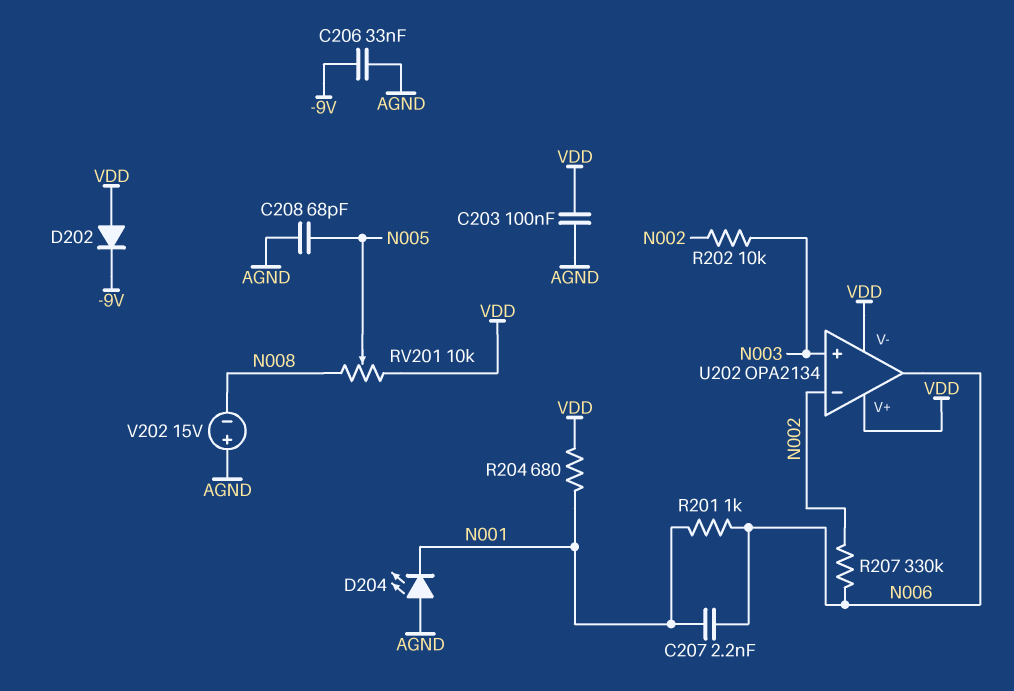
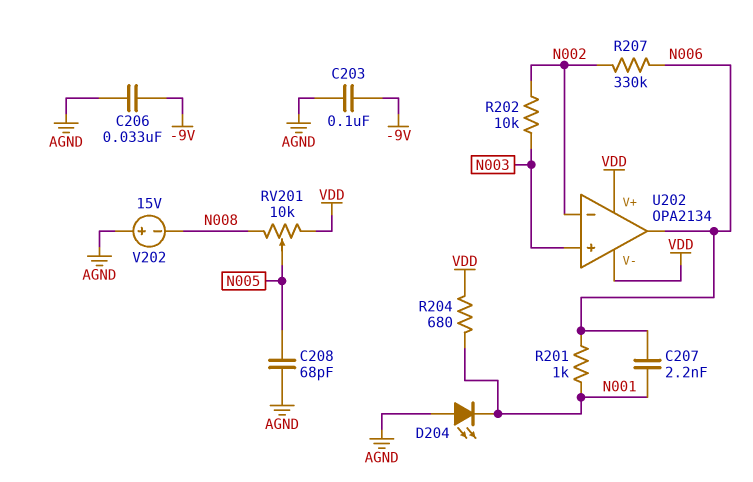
C203: 100nF (AGND, VDD) -> 100nF (-9V, AGND)
D202: diode (A VDD, K -9V) -> none

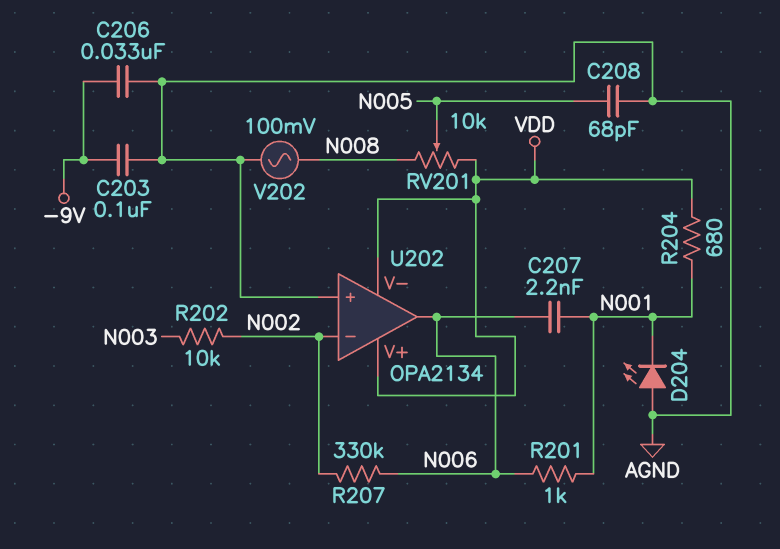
U202 pin in+: N003 -> AGND
V202: 15V (plus AGND, minus N008) -> AC 100mV (AGND, N008)

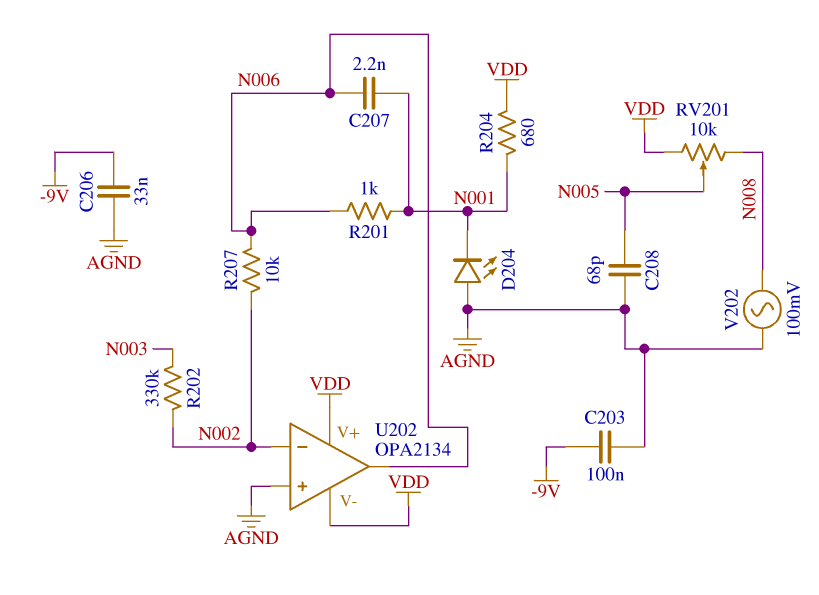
R202: 10k (N002, N003) -> 330k (N002, N003)
R207: 330k (N002, N006) -> 10k (N002, N006)

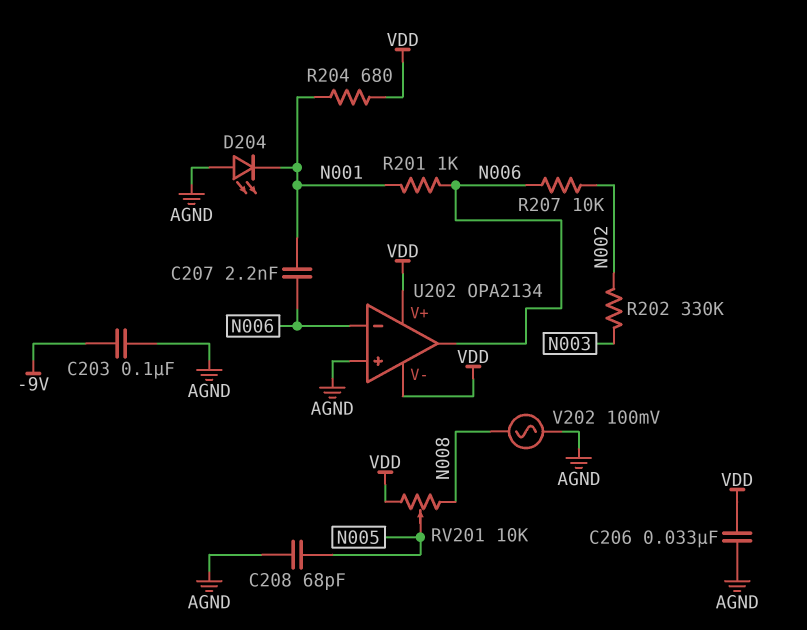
C206: 33nF (-9V, AGND) -> 33nF (AGND, VDD)
U202 pin in-: N002 -> N006

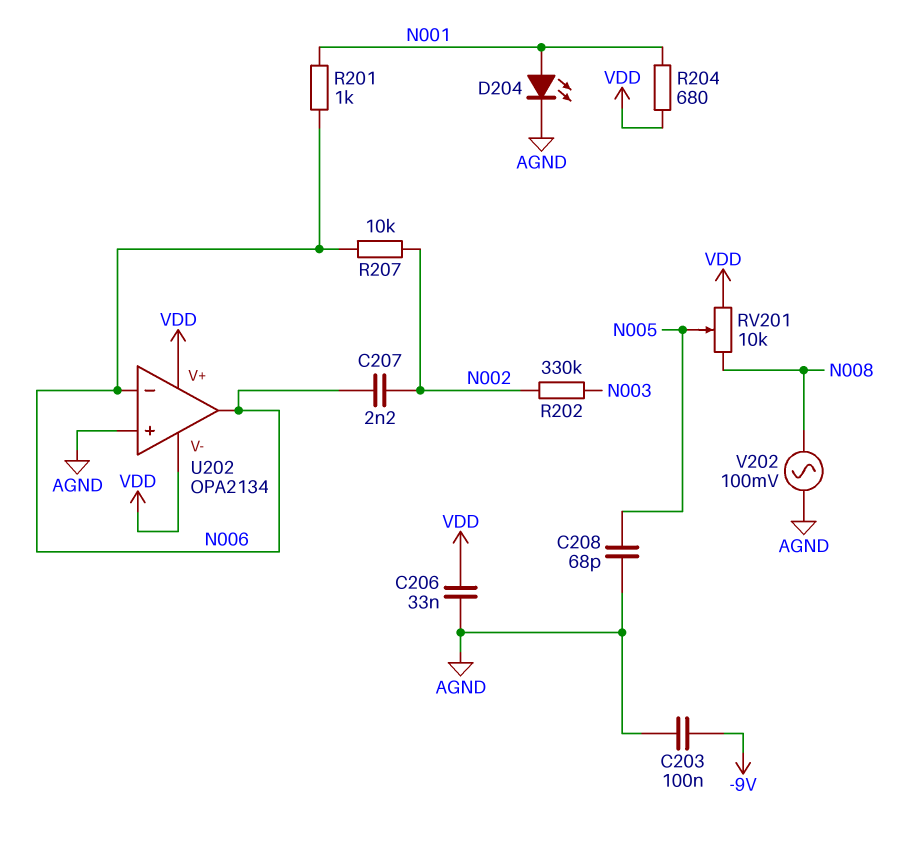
C207: 2.2nF (N001, N006) -> 2.2nF (N002, N006)
D204: LED (A AGND, K N001) -> LED (A N001, K AGND)

